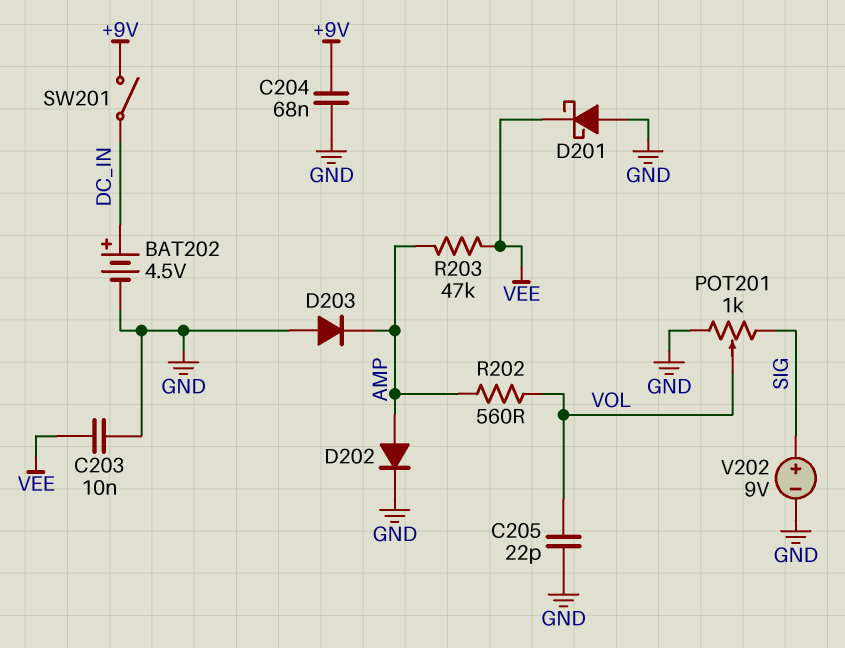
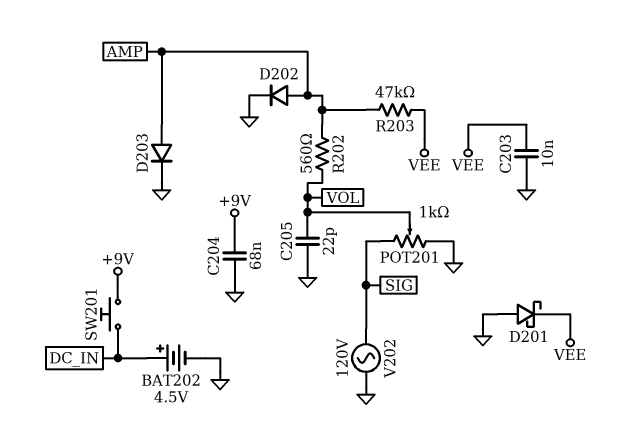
D203: diode (A GND, K AMP) -> diode (A AMP, K GND)
SW201: switch (+9V, DC_IN) -> button (+9V, DC_IN)
V202: 9V (plus SIG, minus GND) -> AC 120V (GND, SIG)

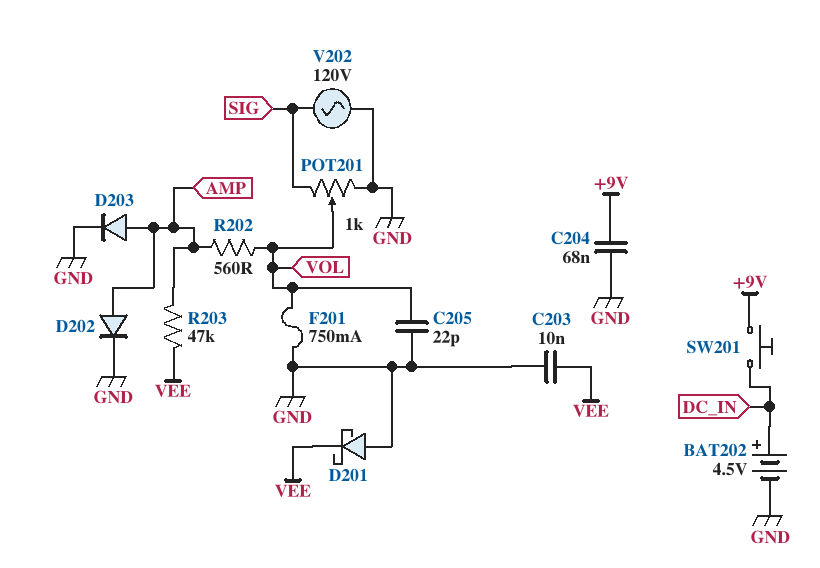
F201: none -> 750mA (GND, VOL)

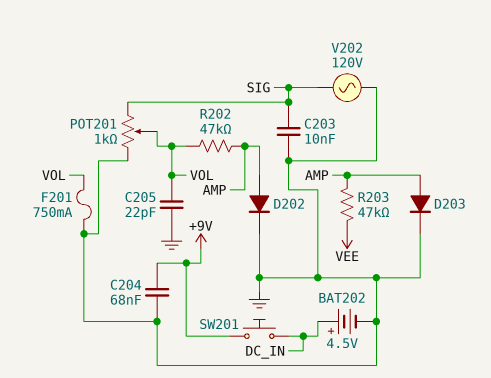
C203: 10nF (GND, VEE) -> 10nF (GND, SIG)
D201: schottky (A GND, K VEE) -> none
R202: 560 (AMP, VOL) -> 47k (AMP, VOL)

